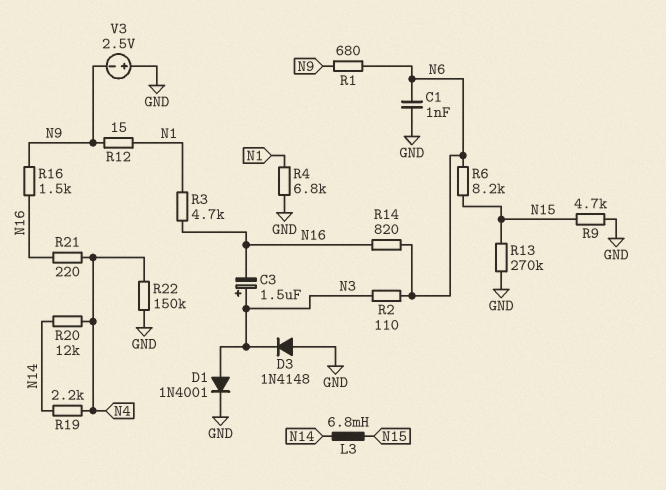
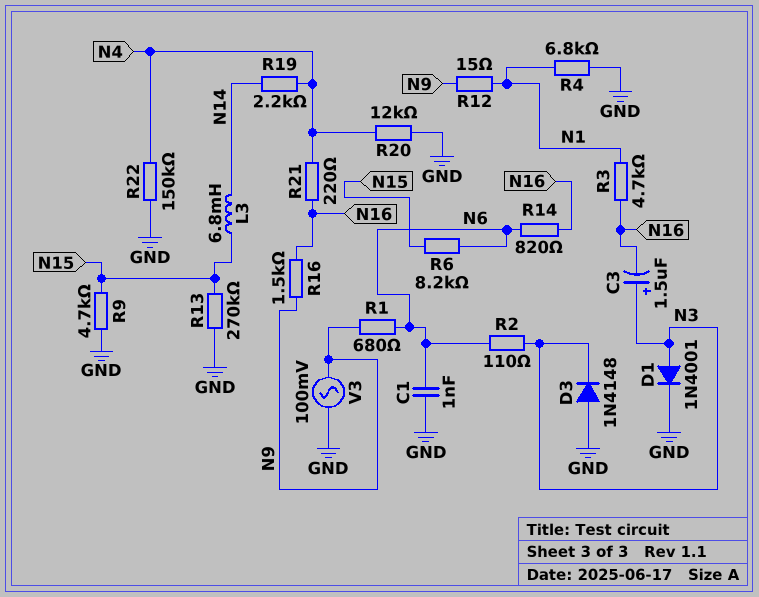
R20: 12k (N4, N14) -> 12k (GND, N4)
V3: 2.5V (plus GND, minus N9) -> AC 100mV (GND, N9)

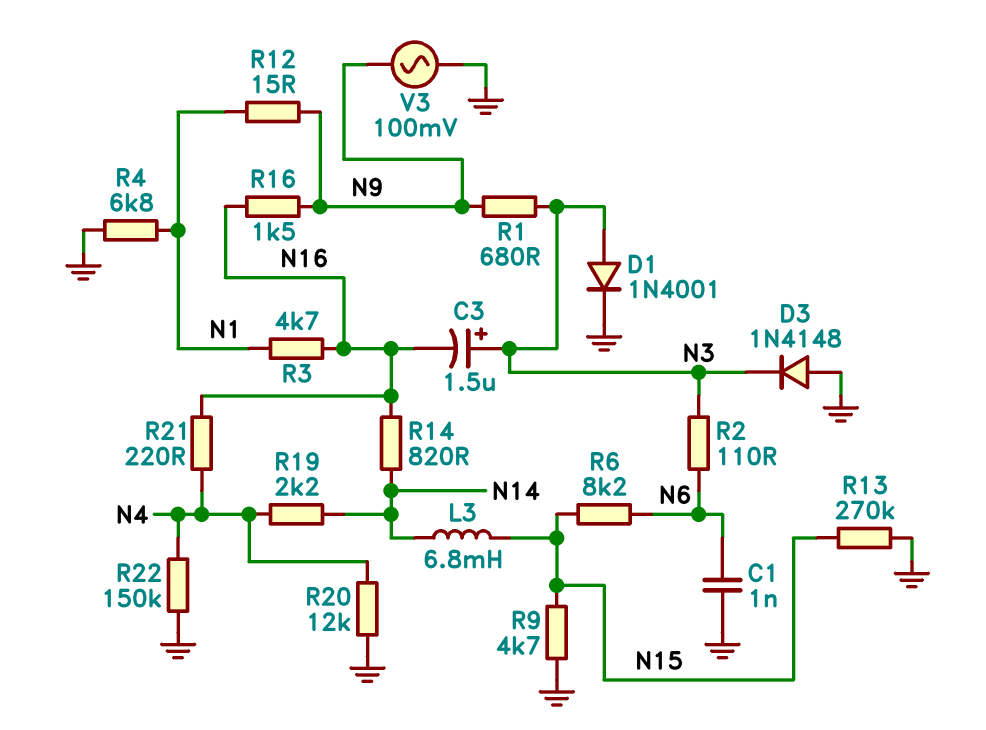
R1: 680 (N6, N9) -> 680 (N3, N9)
R14: 820 (N6, N16) -> 820 (N14, N16)

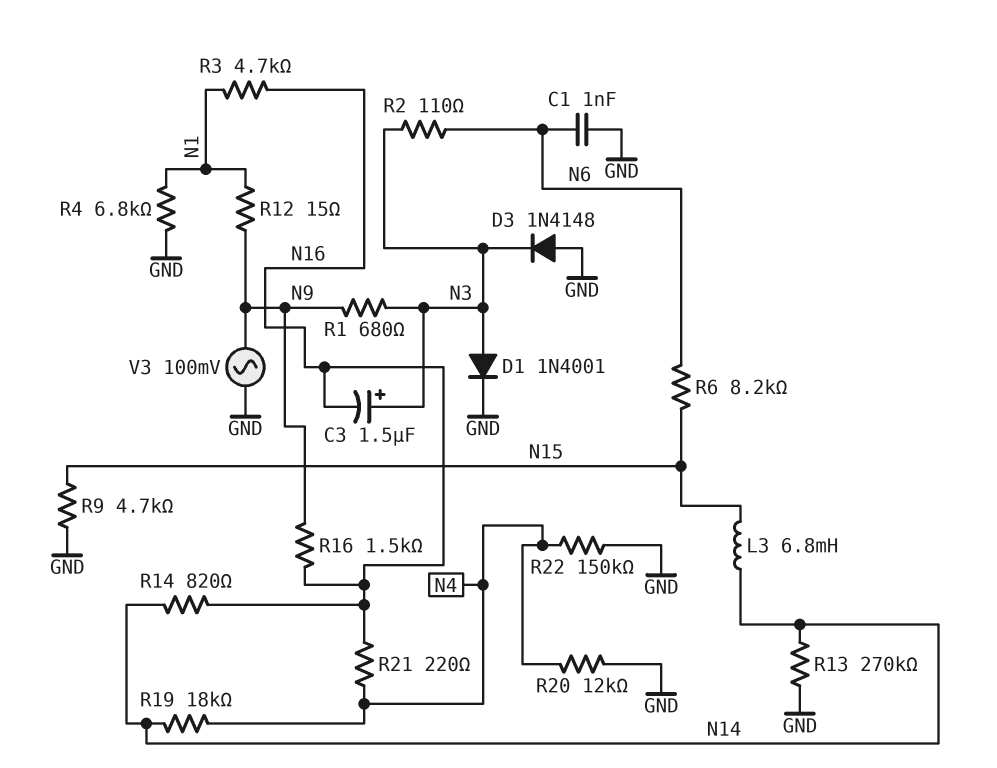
R13: 270k (GND, N15) -> 270k (GND, N14)
R19: 2.2k (N4, N14) -> 18k (N4, N14)

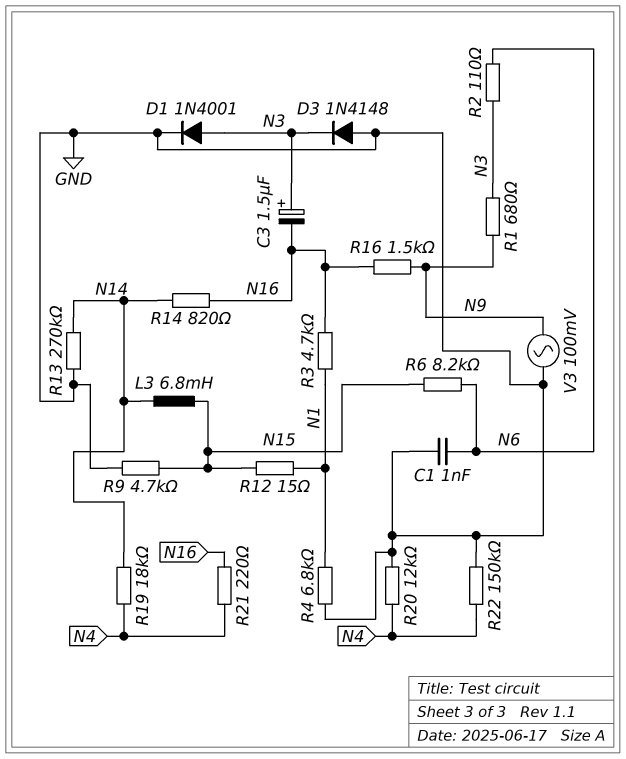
R12: 15 (N1, N9) -> 15 (N1, N15)

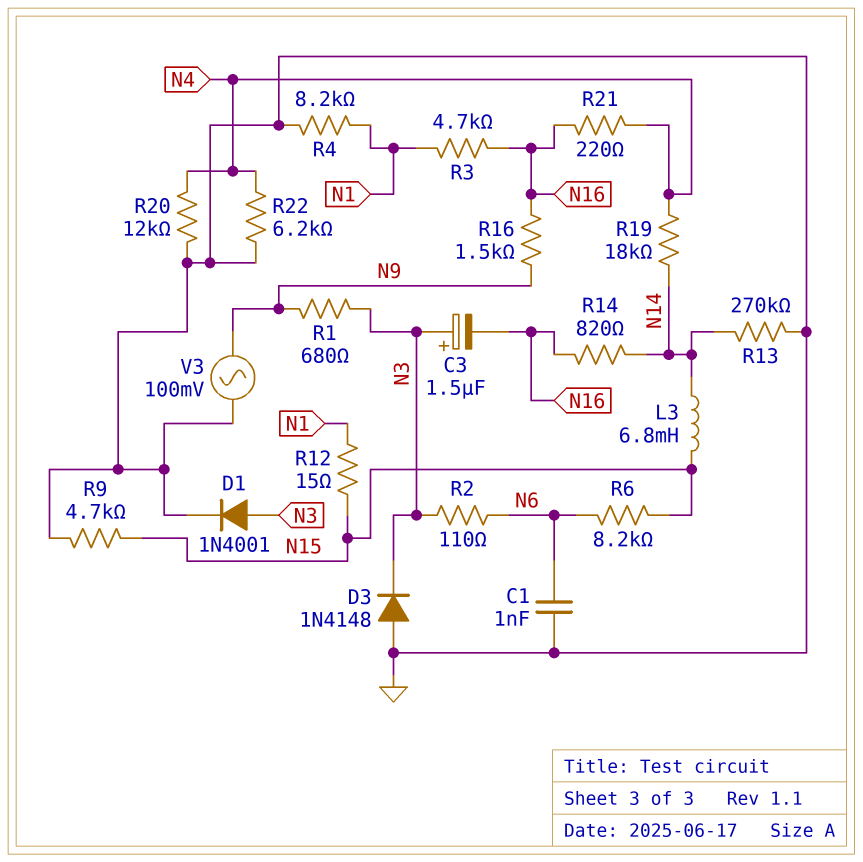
R4: 6.8k (GND, N1) -> 8.2k (GND, N1)
R22: 150k (GND, N4) -> 6.2k (GND, N4)

